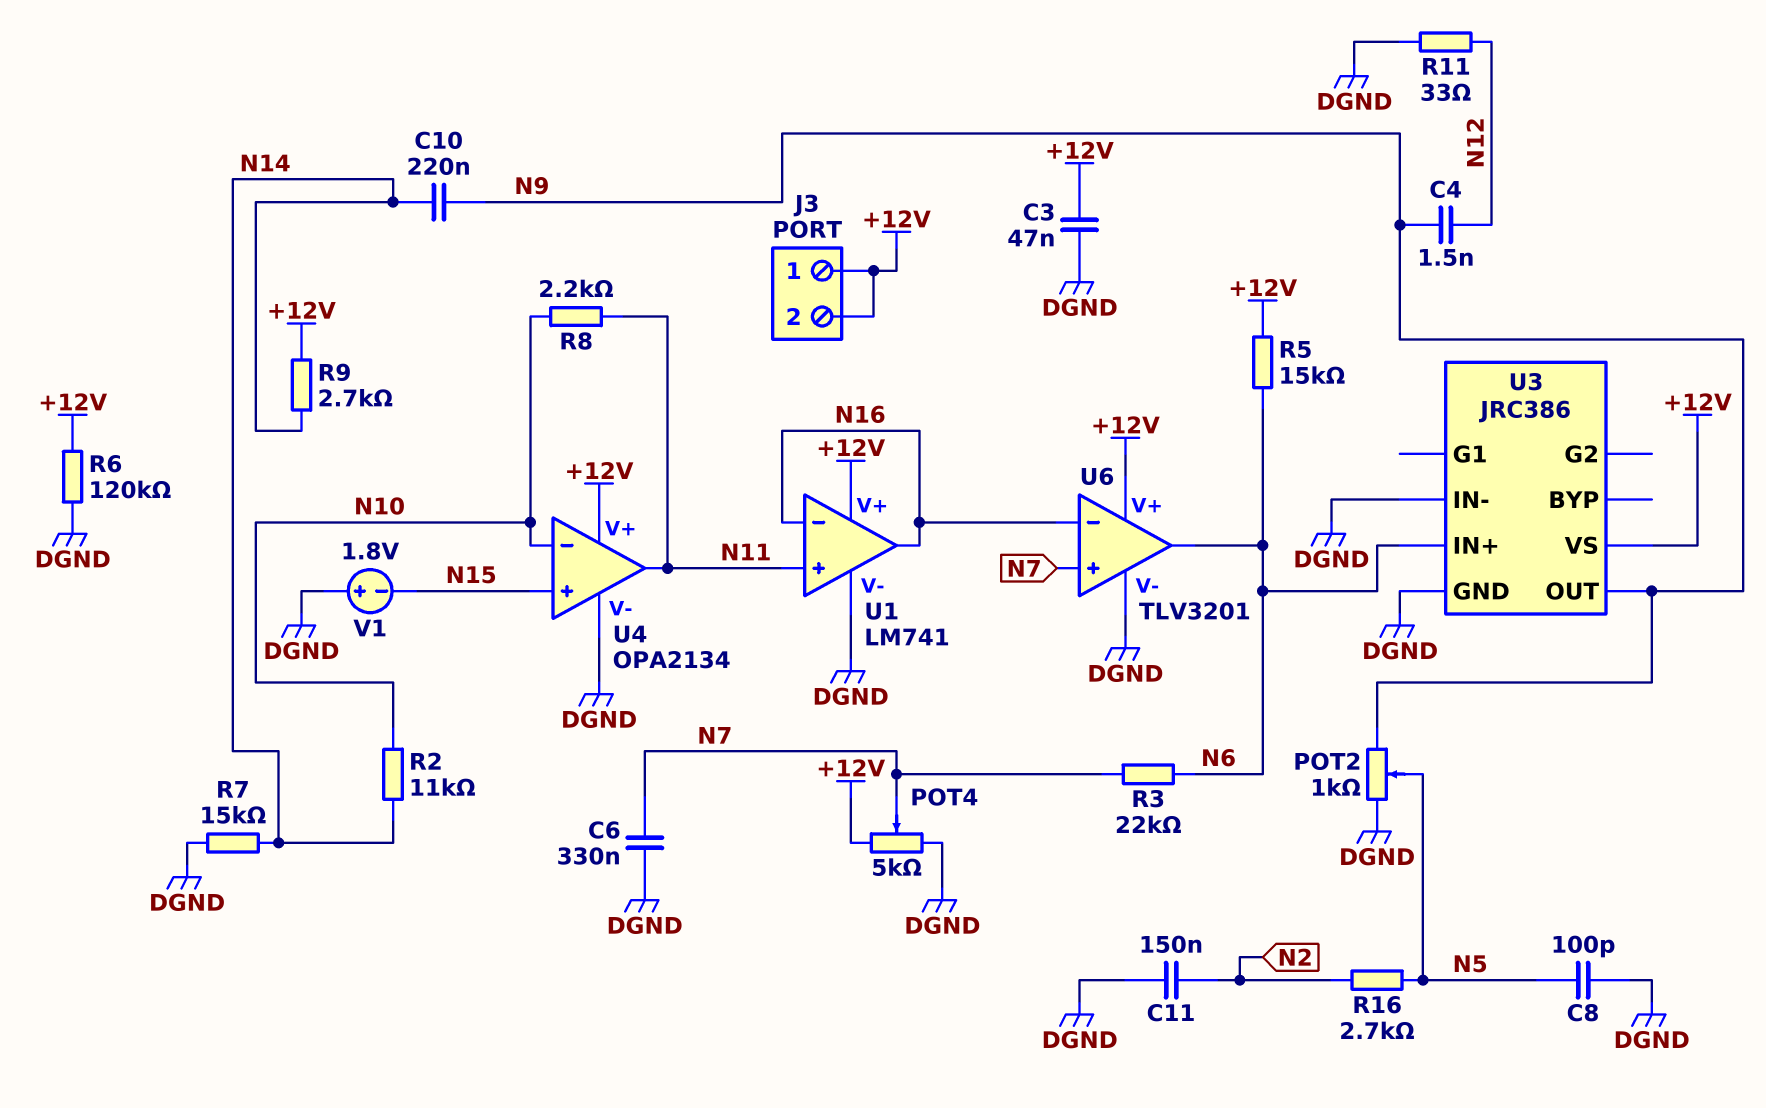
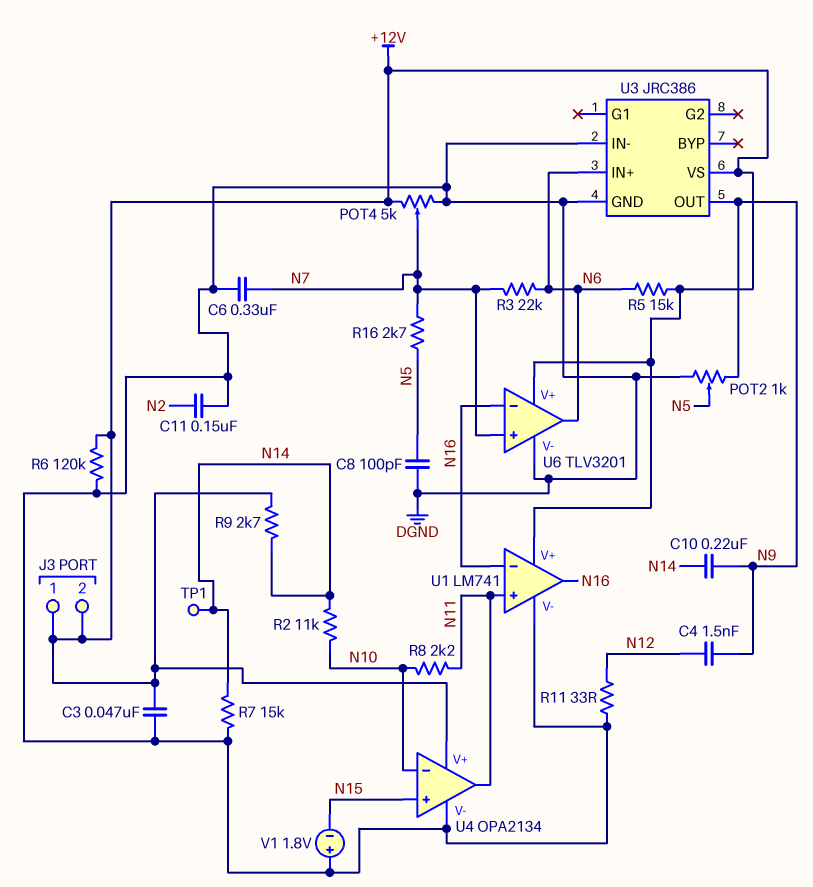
R16: 2.7k (N2, N5) -> 2.7k (N5, N7)
TP1: none -> test point (N14)

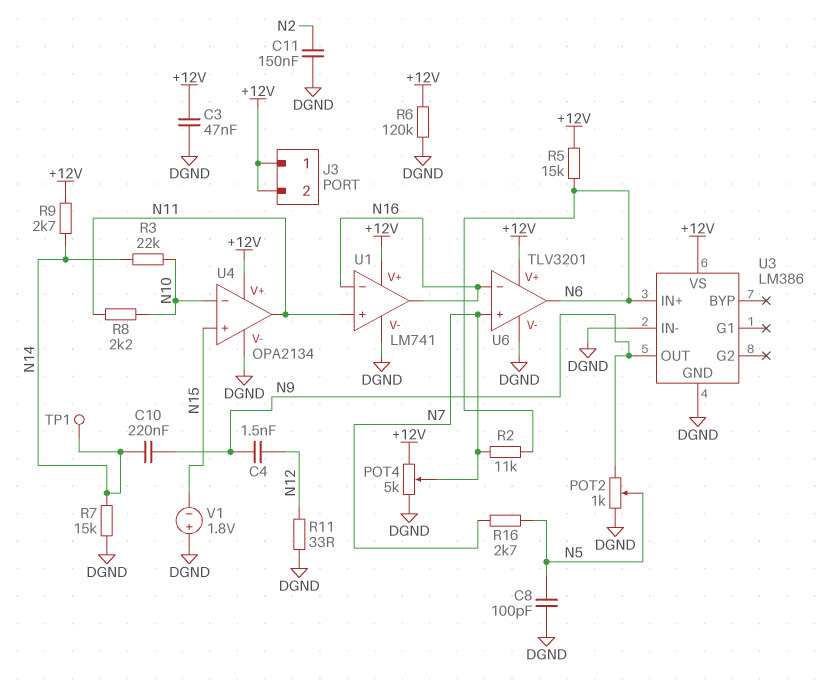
C6: 330nF (DGND, N7) -> none
R2: 11k (N10, N14) -> 11k (N6, N7)
R3: 22k (N6, N7) -> 22k (N10, N14)
U3: JRC386 -> LM386

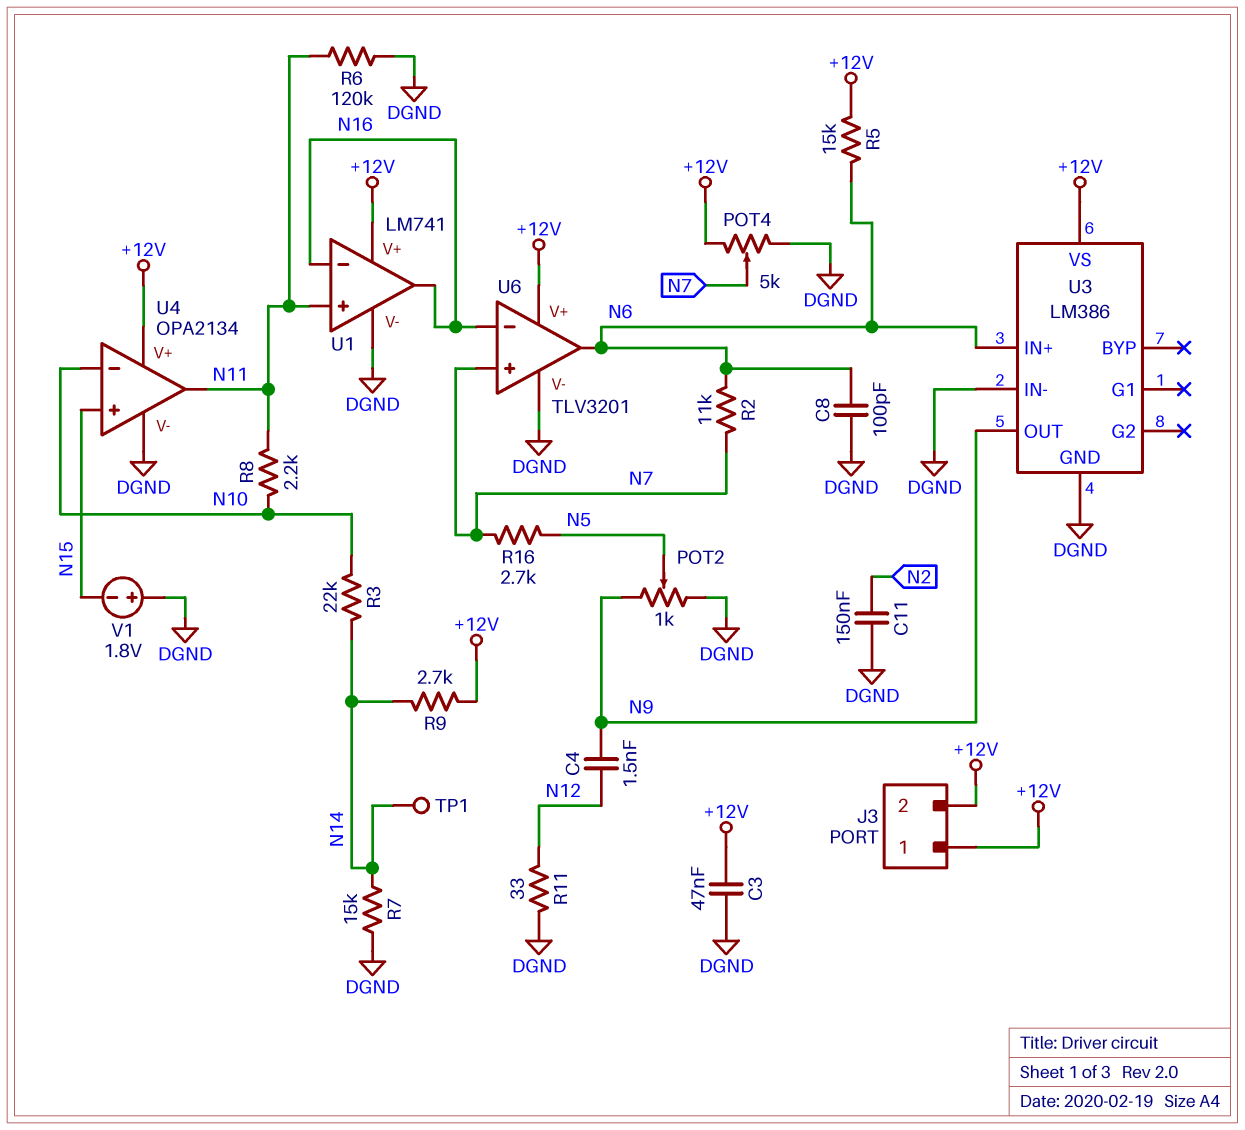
C8: 100pF (DGND, N5) -> 100pF (DGND, N6)
C10: 220nF (N9, N14) -> none
R6: 120k (+12V, DGND) -> 120k (DGND, N11)

